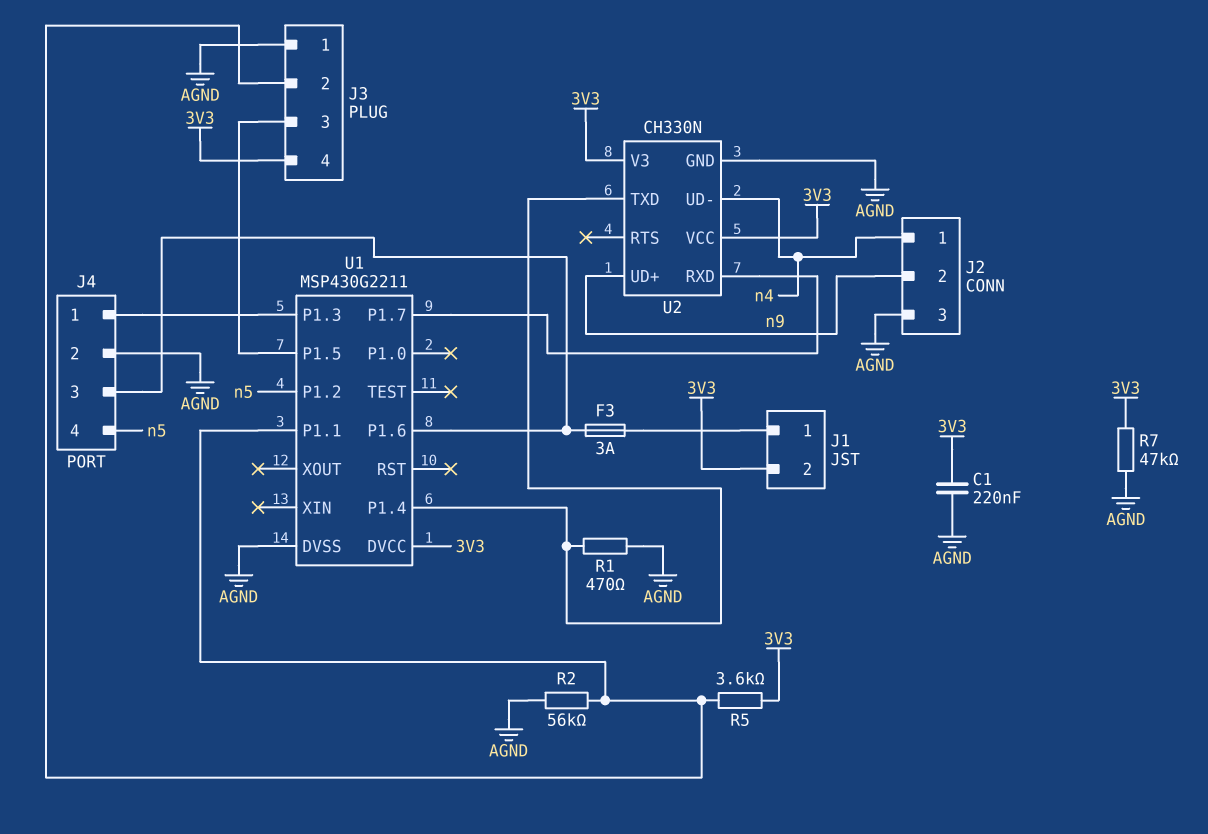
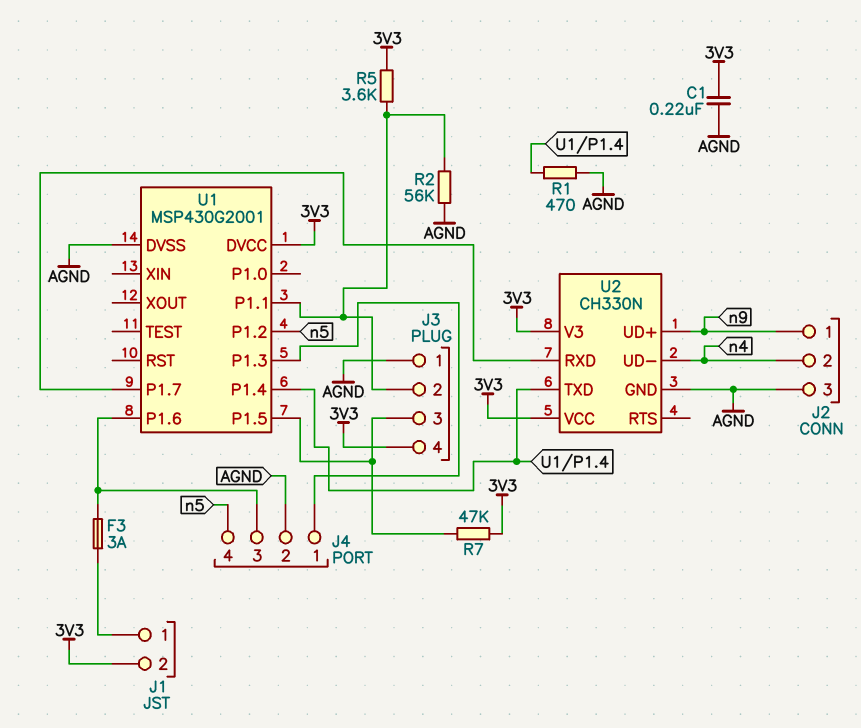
J2 pin 1: n4 -> n9
J2 pin 2: n9 -> n4
R7: 47k (3V3, AGND) -> 47k (3V3, J3/3)
U1: MSP430G2211 -> MSP430G2001

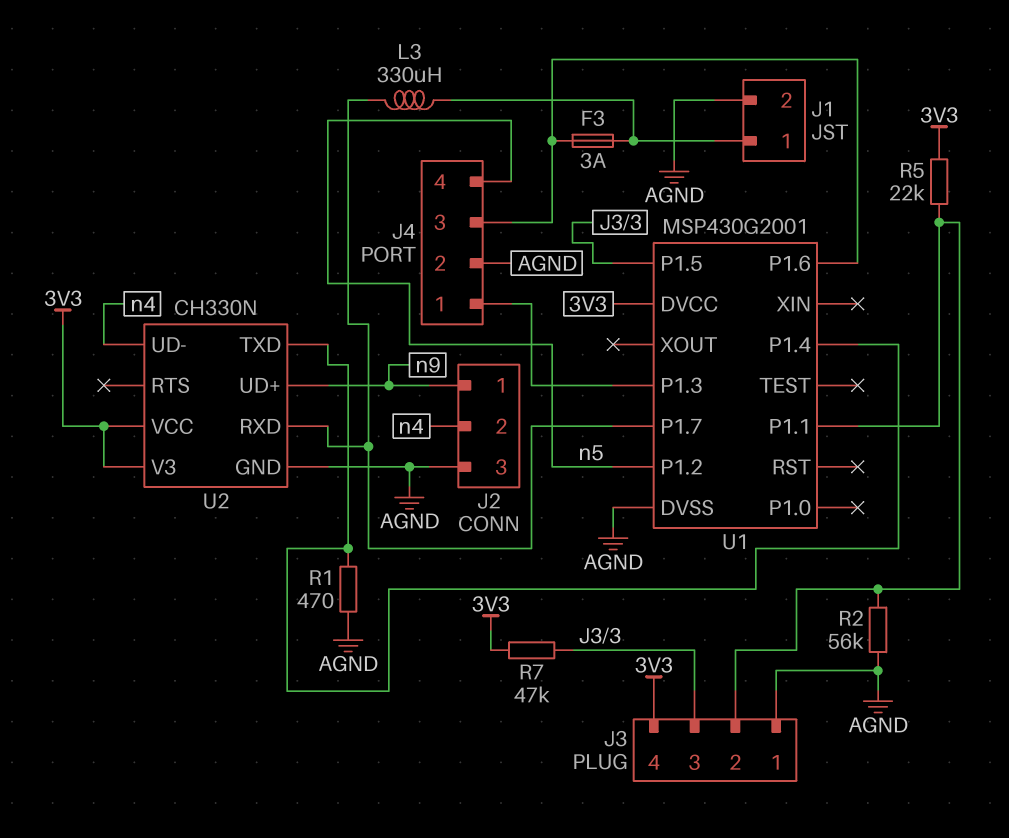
C1: 220nF (3V3, AGND) -> none
J1 pin 2: 3V3 -> AGND
L3: none -> 330uH (J1/1, U1/P1.7)
R5: 3.6k (3V3, J3/2) -> 22k (3V3, J3/2)

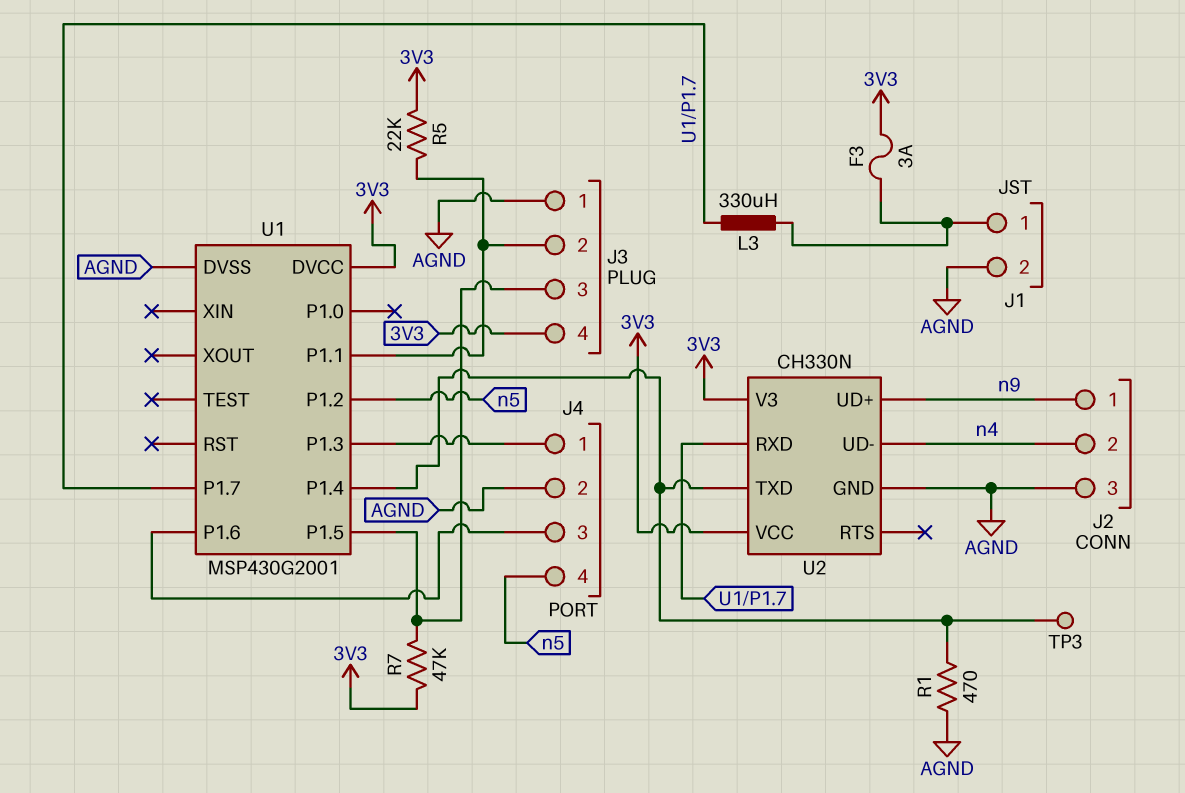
F3: 3A (J1/1, J4/3) -> 3A (3V3, J1/1)
R2: 56k (AGND, J3/2) -> none
TP3: none -> test point (U1/P1.4)

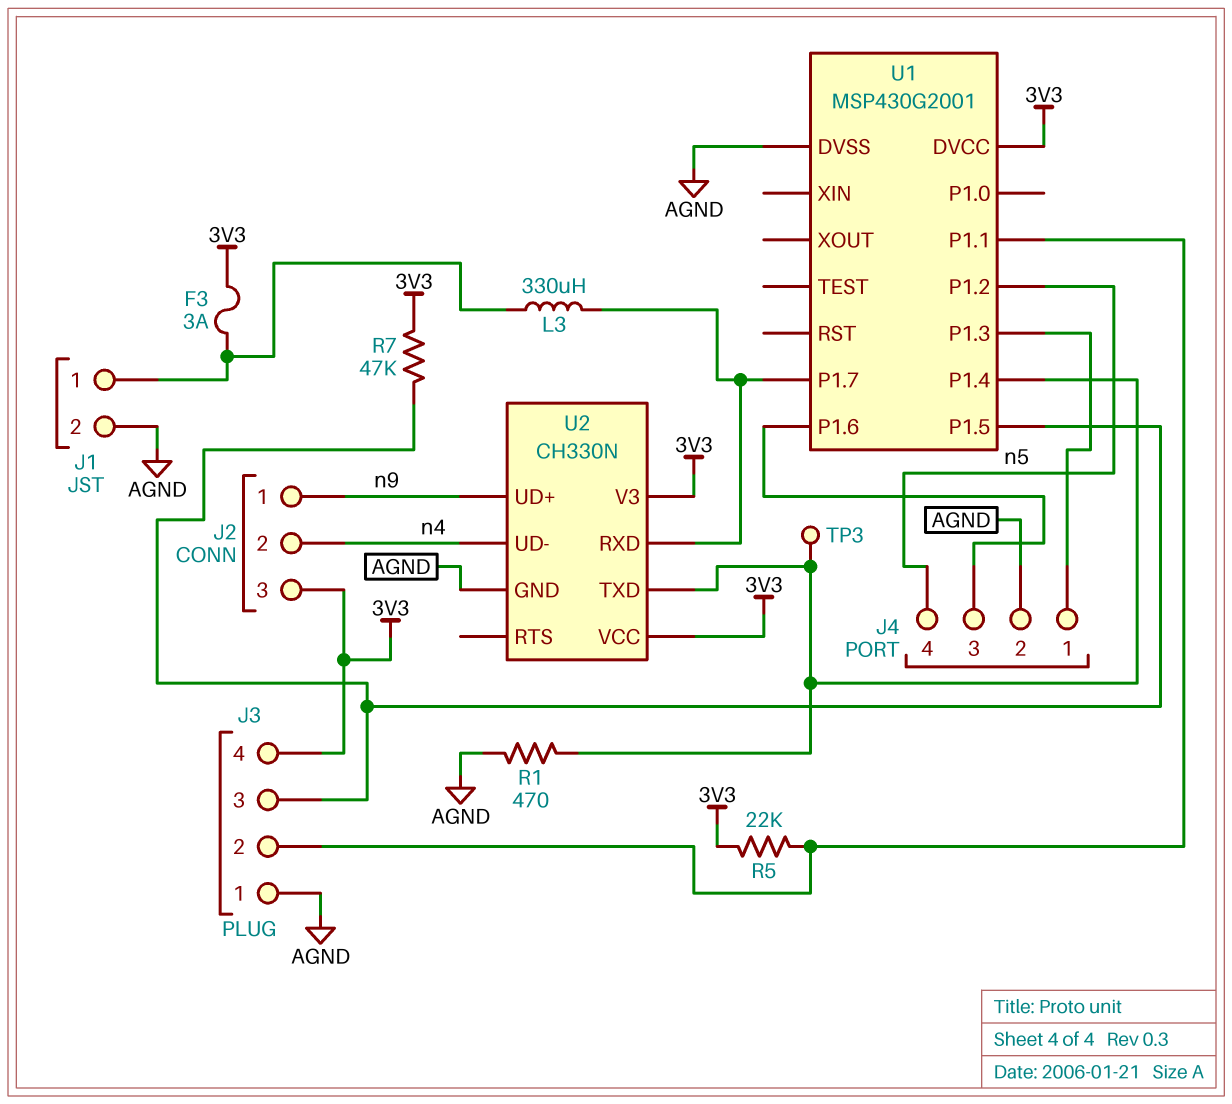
J2 pin 3: AGND -> 3V3

